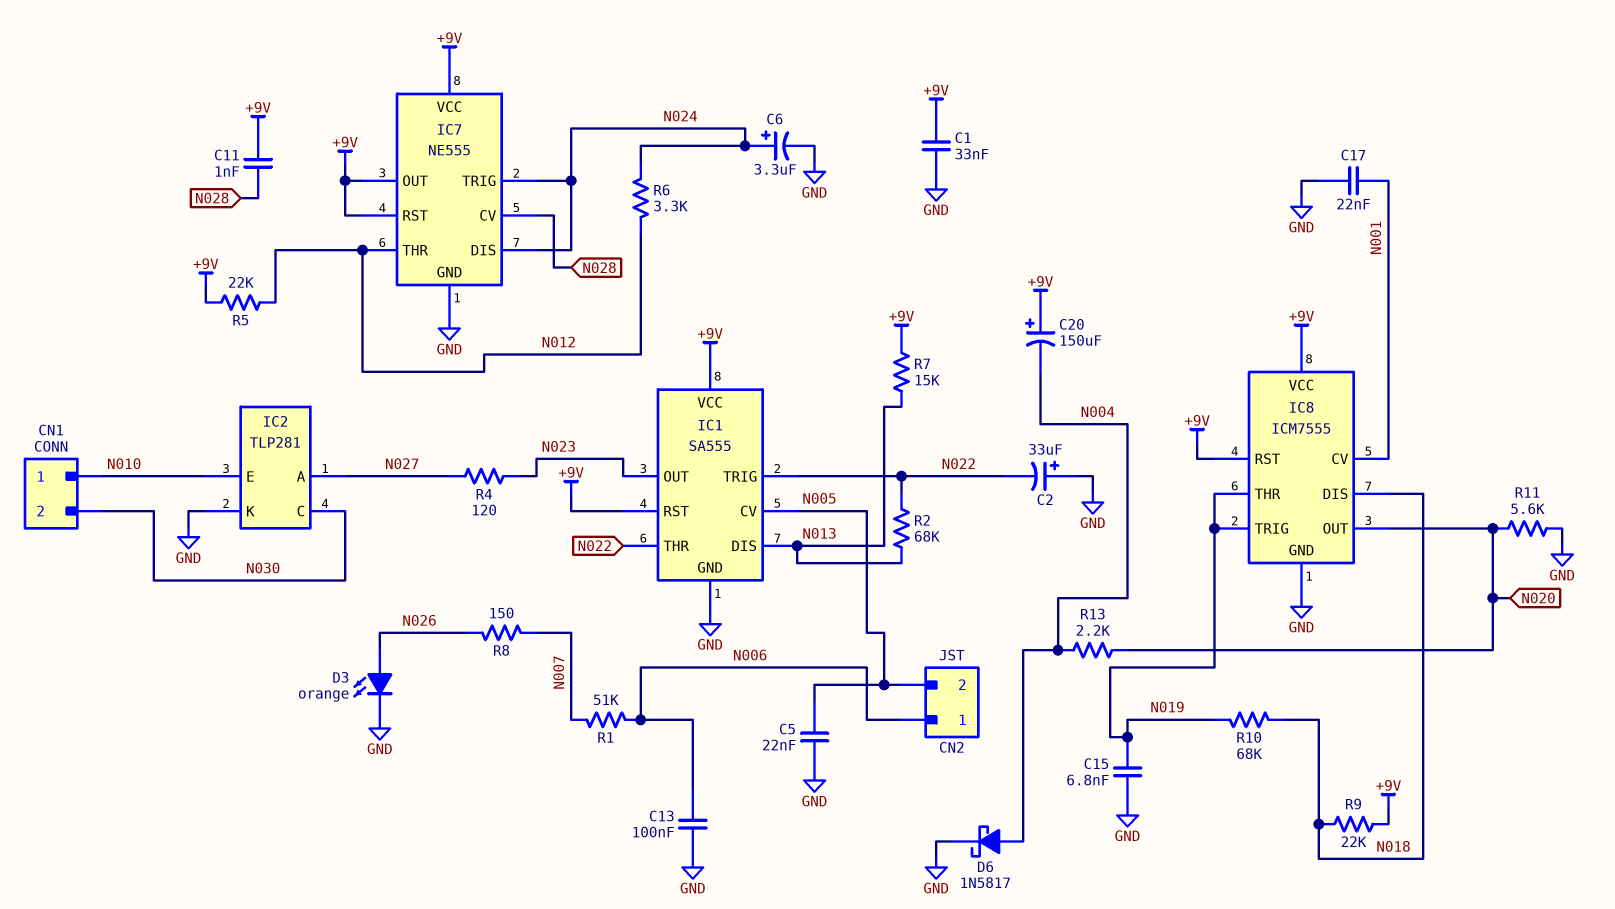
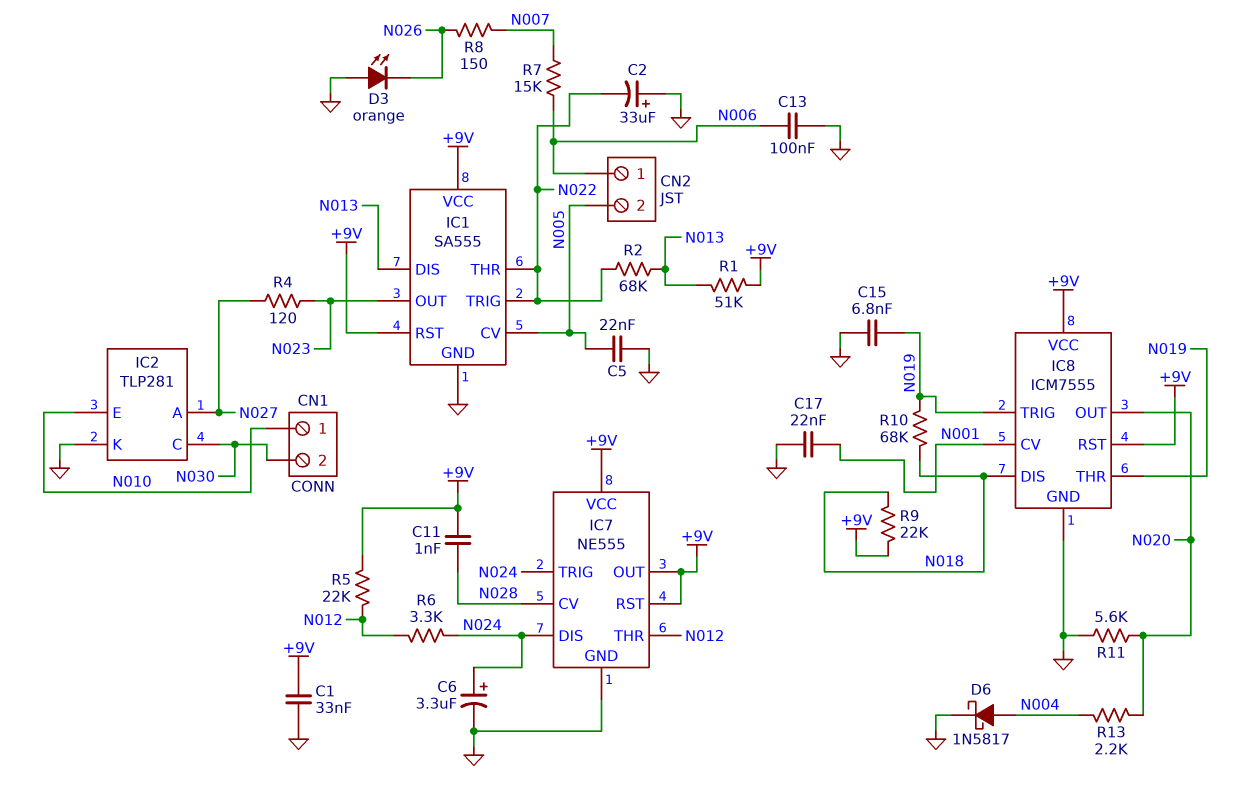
C20: 150uF (plus +9V, minus N004) -> none
D3: LED orange (A N026, K GND) -> LED orange (A GND, K N026)
R1: 51k (N006, N007) -> 51k (+9V, N013)
R7: 15k (+9V, N013) -> 15k (N006, N007)

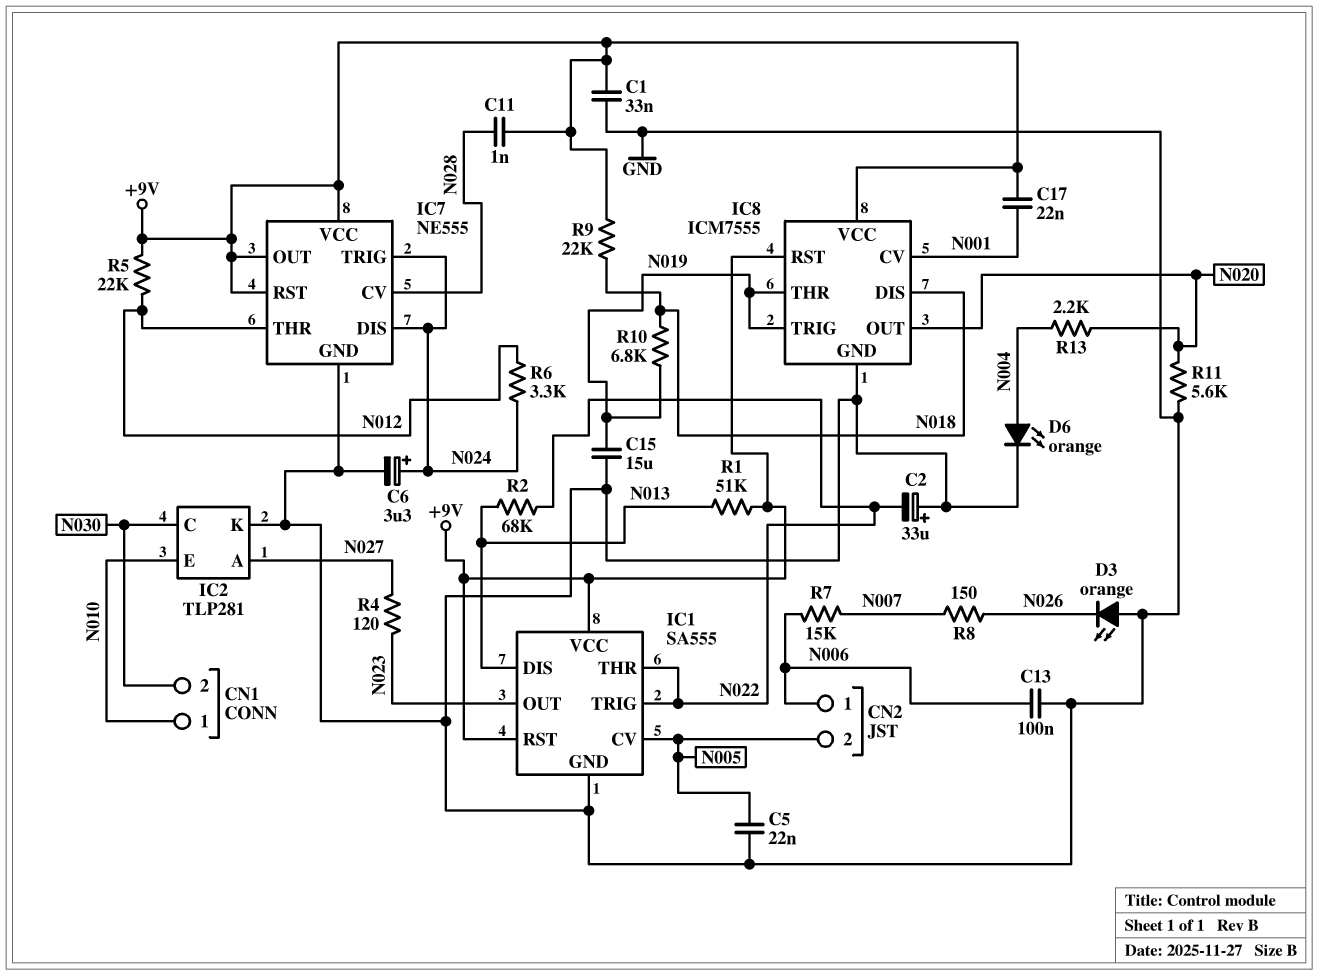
C15: 6.8nF (GND, N019) -> 15uF (GND, N019)
C17: 22nF (GND, N001) -> 22nF (+9V, N001)
D6: schottky 1N5817 (A N004, K GND) -> LED orange (A N004, K GND)
R10: 68k (N018, N019) -> 6.8k (N018, N019)

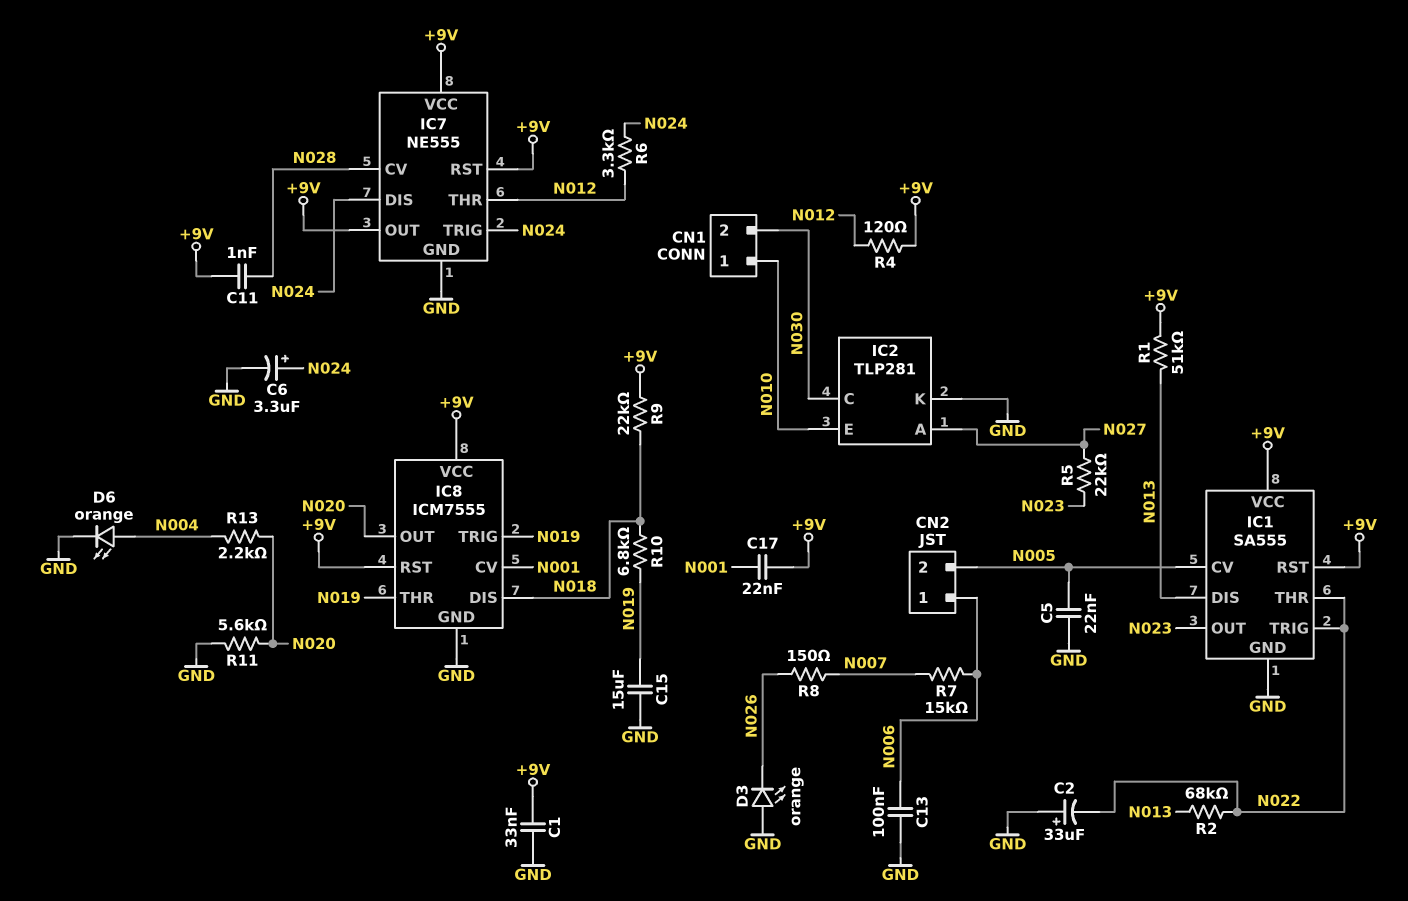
R4: 120 (N023, N027) -> 120 (+9V, N012)
R5: 22k (+9V, N012) -> 22k (N023, N027)

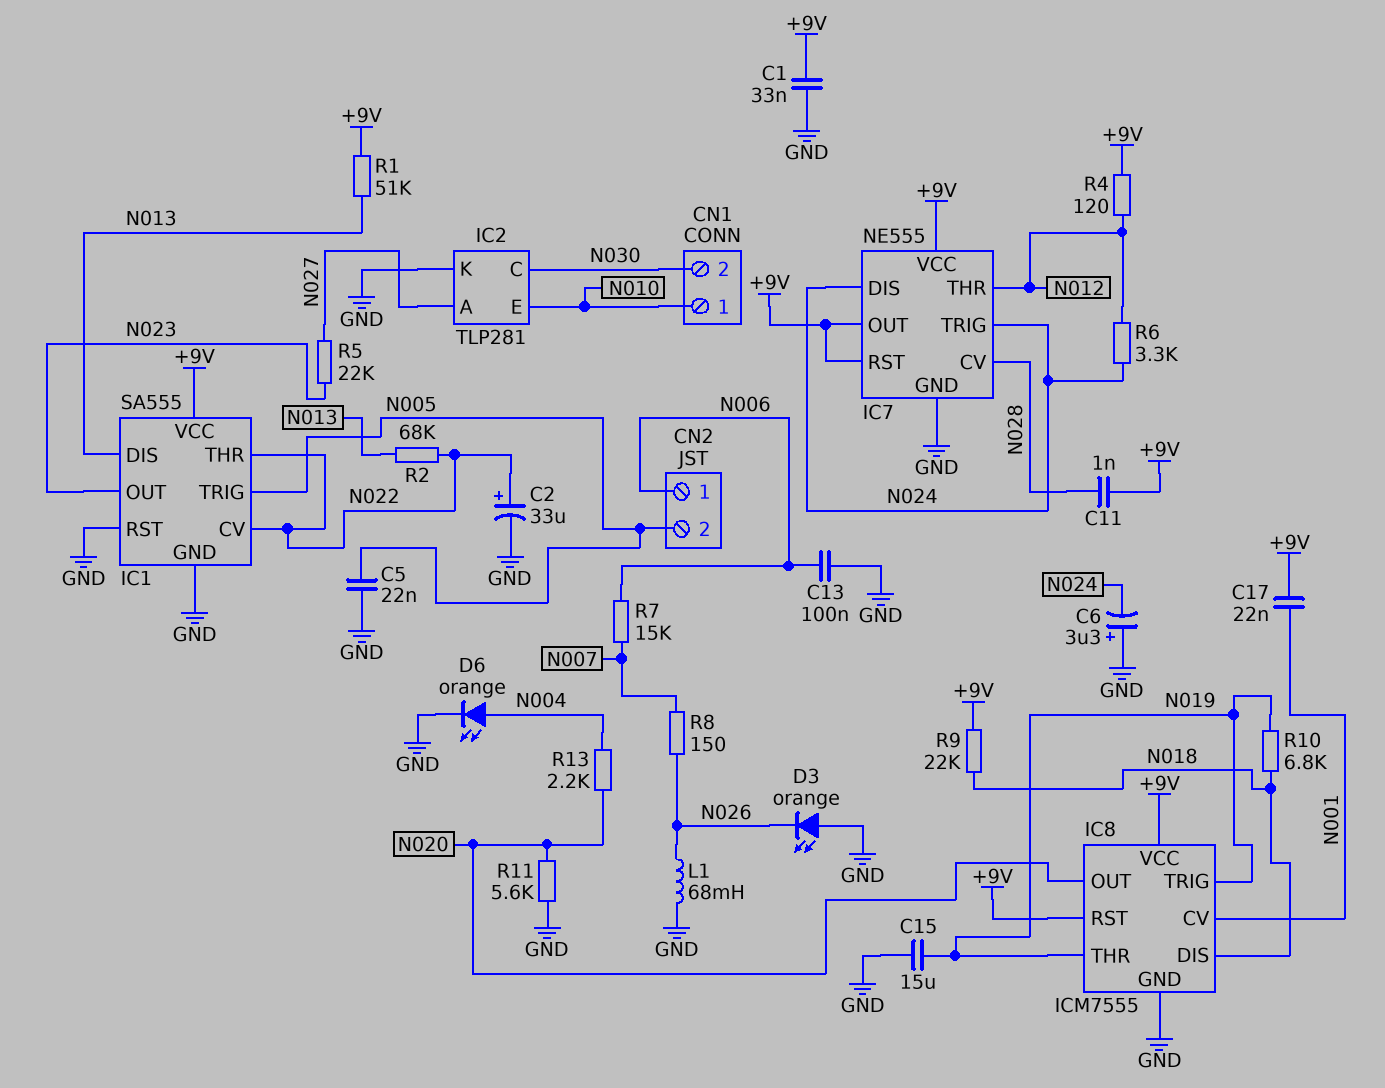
C2: 33uF (plus GND, minus N022) -> 33uF (plus N022, minus GND)
C6: 3.3uF (plus N024, minus GND) -> 3.3uF (plus GND, minus N024)
IC1 pin CV: N005 -> N022
IC1 pin RST: +9V -> GND
IC1 pin TRIG: N022 -> N005
L1: none -> 68mH (GND, N026)

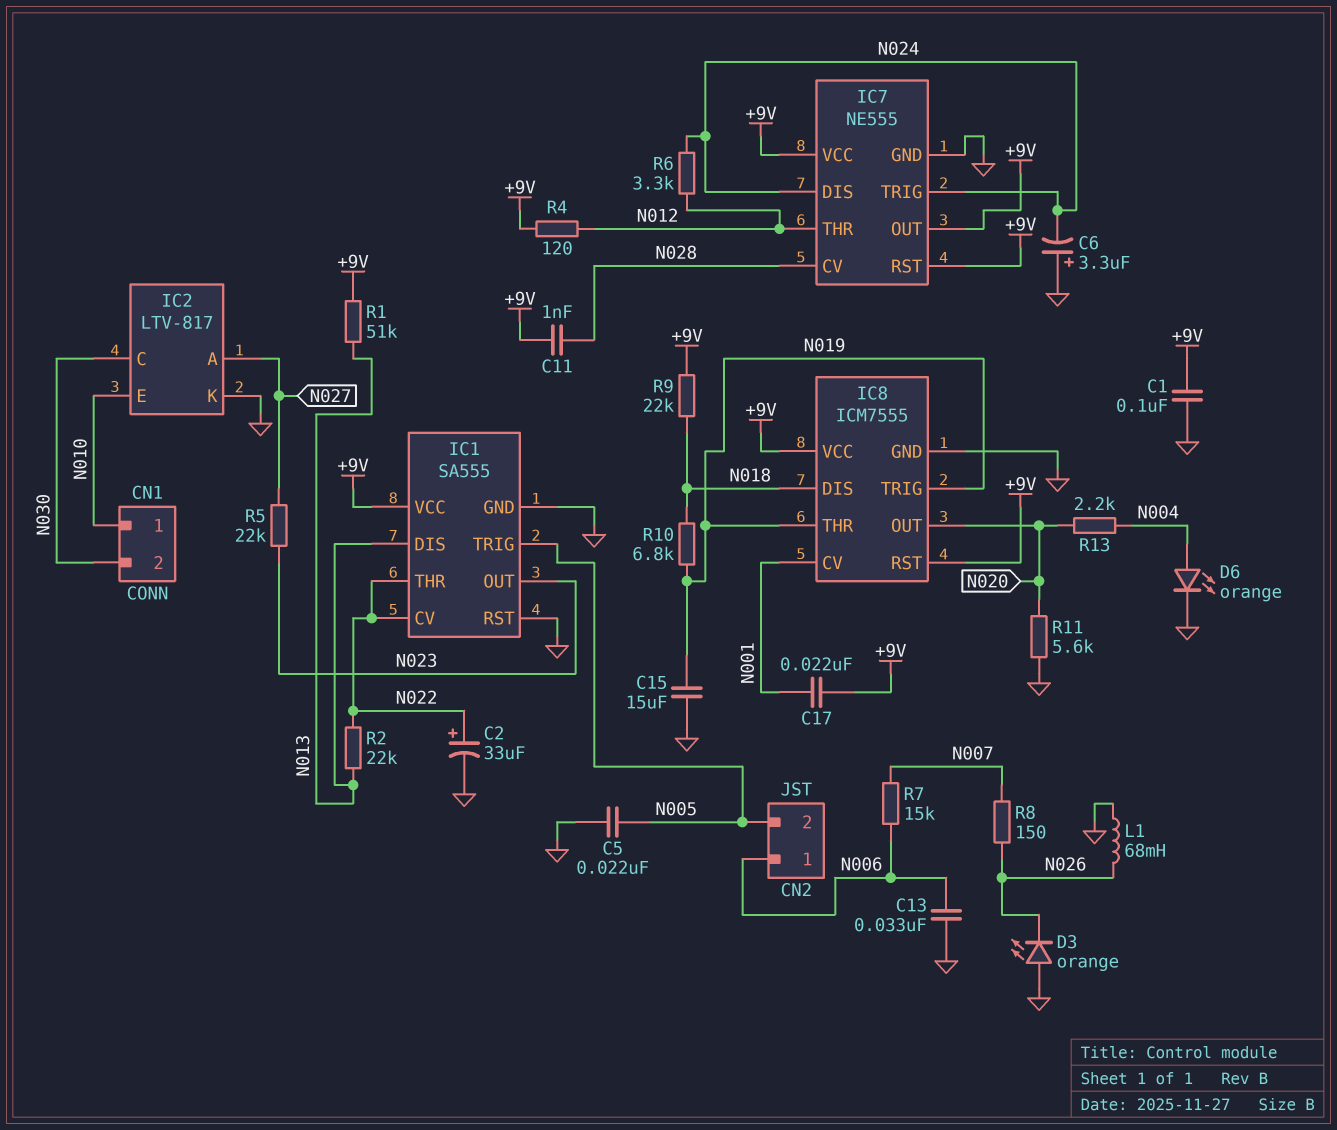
C1: 33nF (+9V, GND) -> 100nF (+9V, GND)
C13: 100nF (GND, N006) -> 33nF (GND, N006)
IC2: TLP281 -> LTV-817
R2: 68k (N013, N022) -> 22k (N013, N022)

